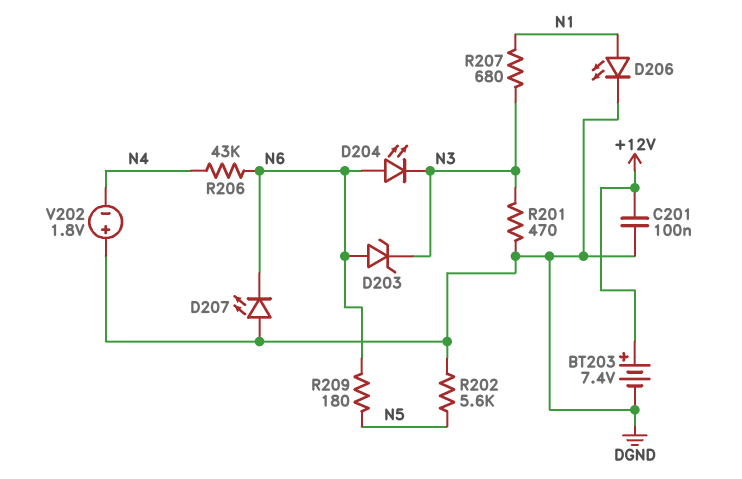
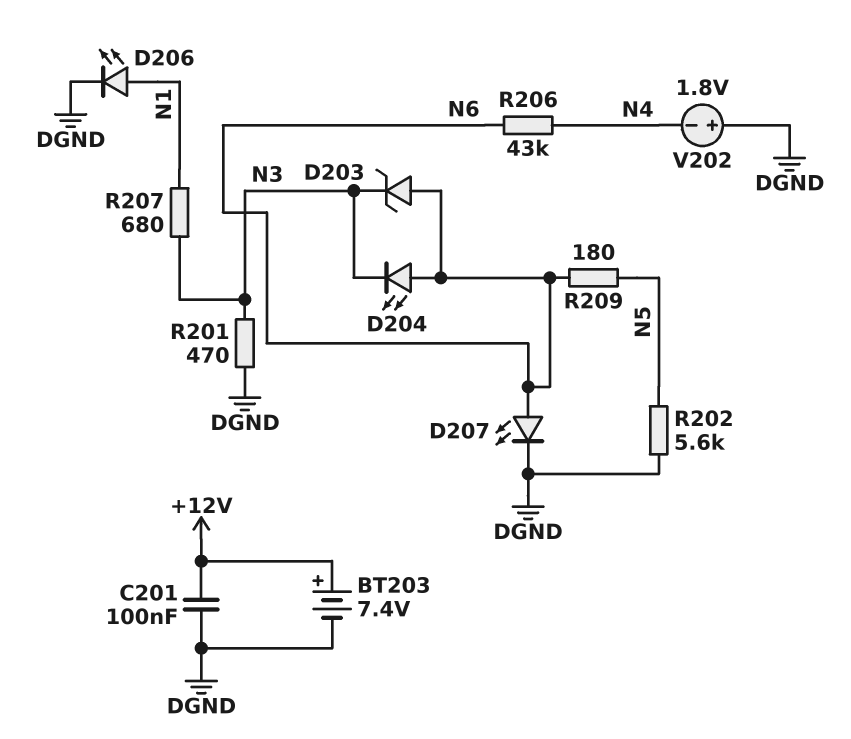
D207: LED (A DGND, K N6) -> LED (A N6, K DGND)

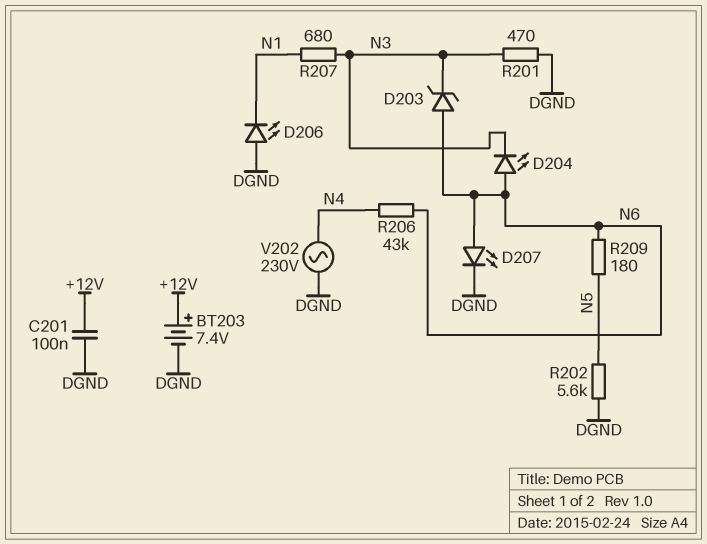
D206: LED (A N1, K DGND) -> LED (A DGND, K N1)
V202: 1.8V (plus DGND, minus N4) -> AC 230V (DGND, N4)

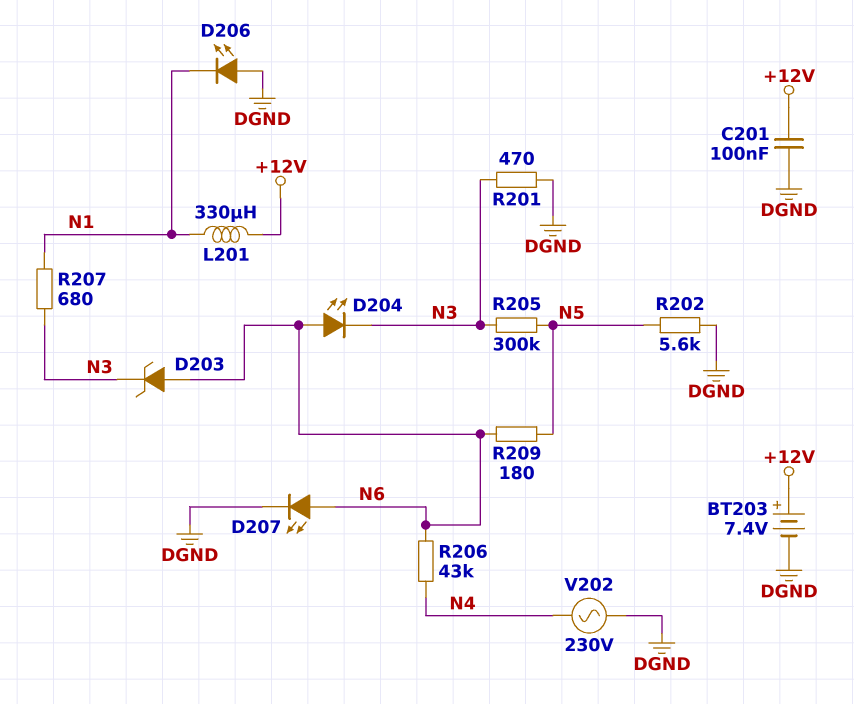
L201: none -> 330uH (+12V, N1)
R205: none -> 300k (N3, N5)

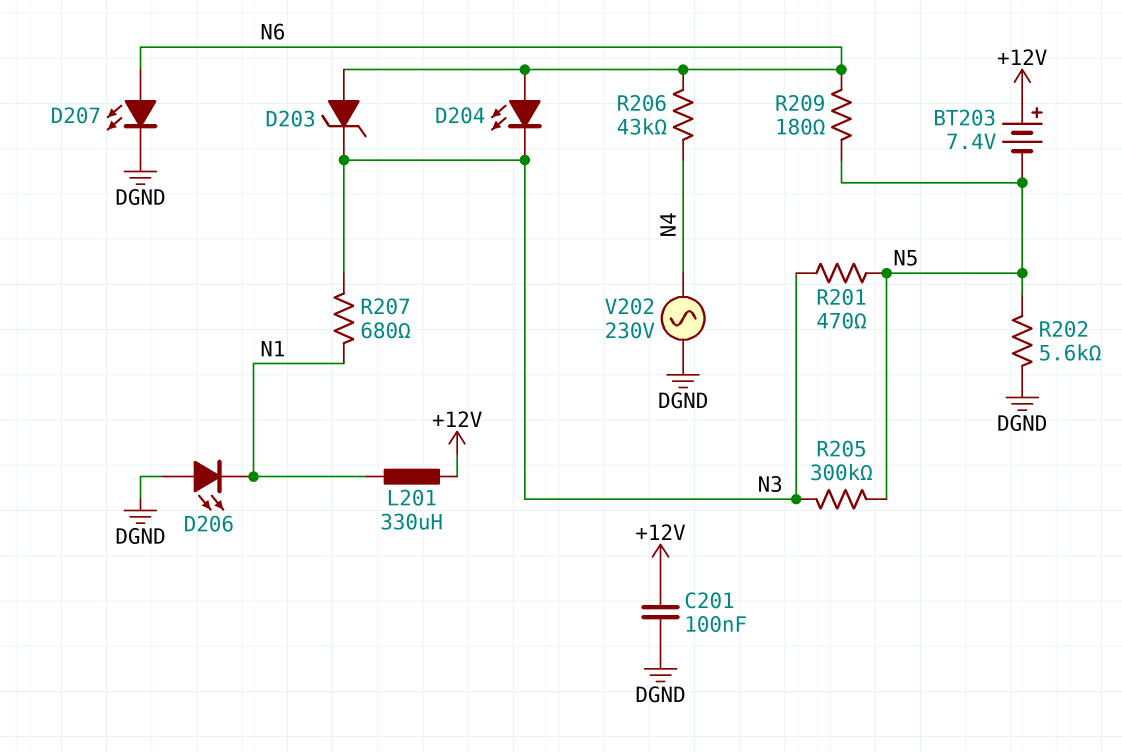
BT203: 7.4V (plus +12V, minus DGND) -> 7.4V (plus +12V, minus N5)
R201: 470 (DGND, N3) -> 470 (N3, N5)

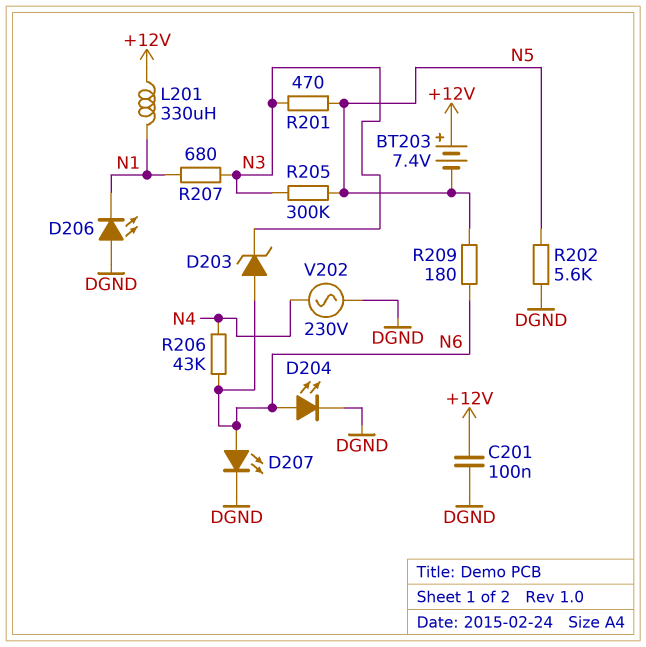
D204: LED (A N6, K N3) -> LED (A N6, K DGND)

